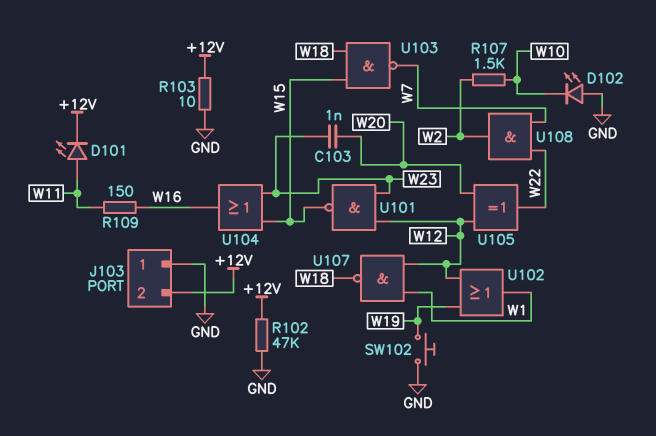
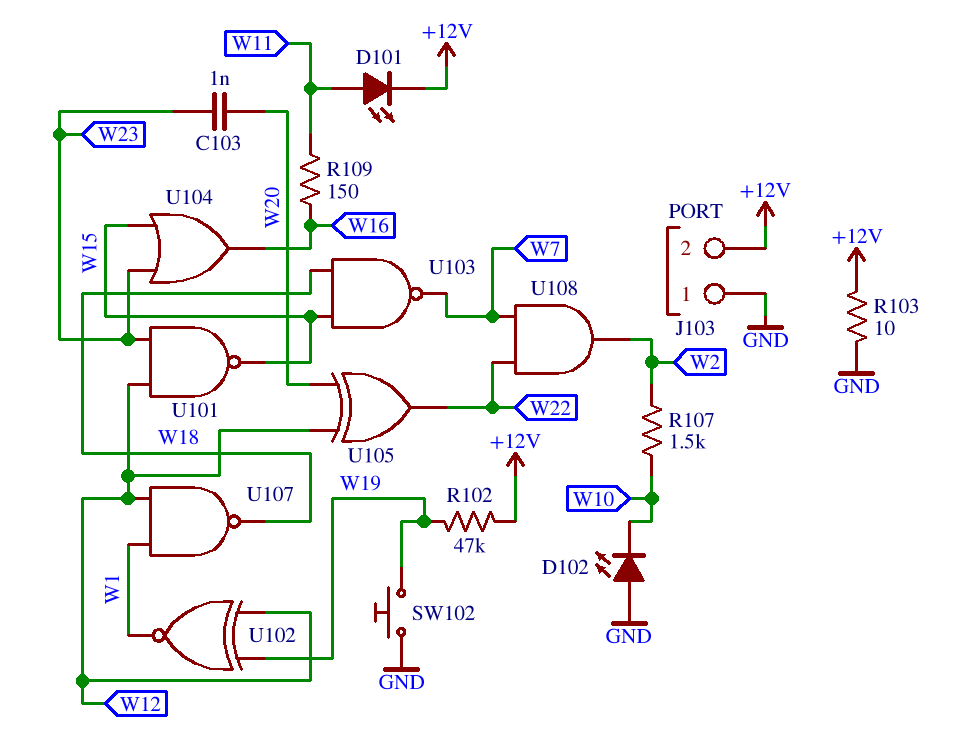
R102: 47k (+12V, GND) -> 47k (+12V, W19)
U102: OR (in W12, in W19, out W1) -> XNOR (in W12, in W19, out W1)

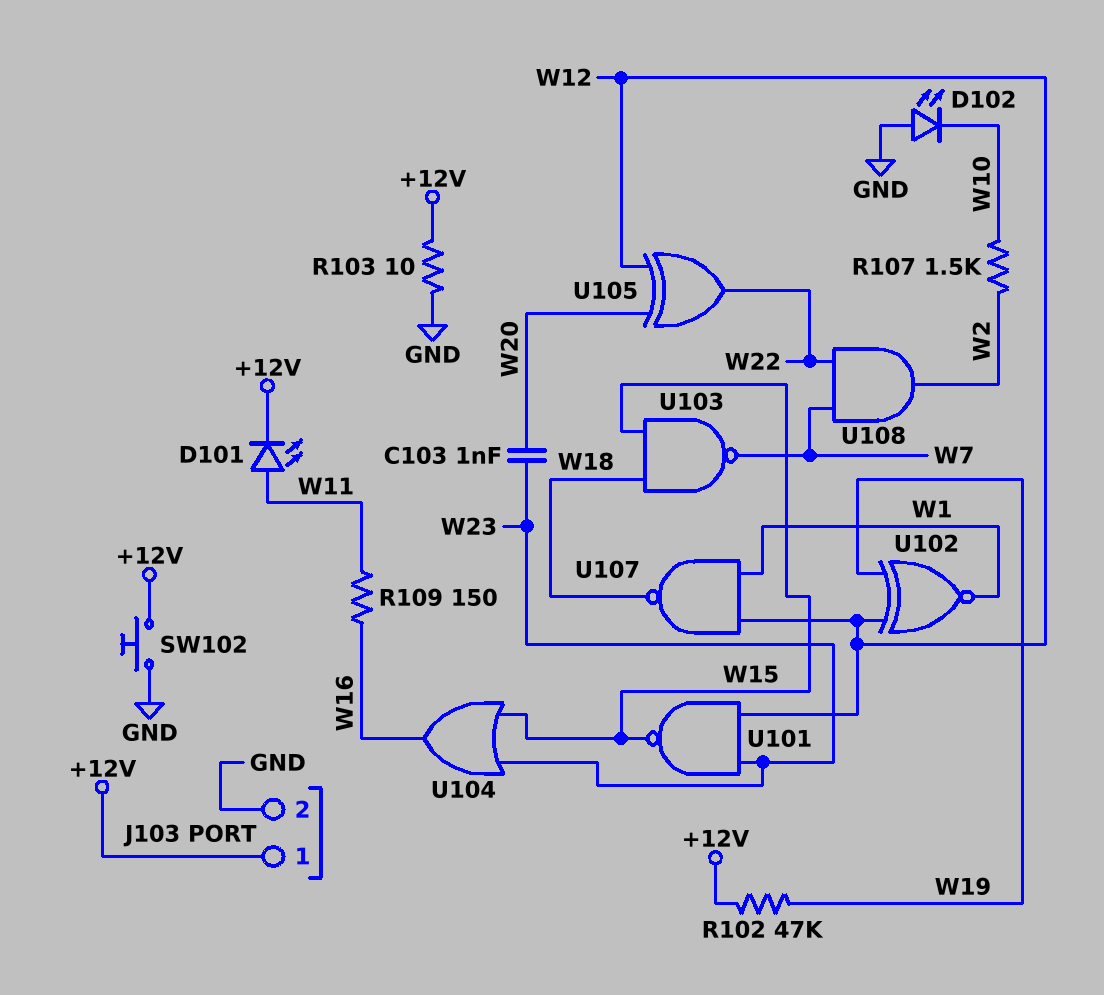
J103 pin 1: GND -> +12V
J103 pin 2: +12V -> GND
SW102: button (GND, W19) -> button (+12V, GND)

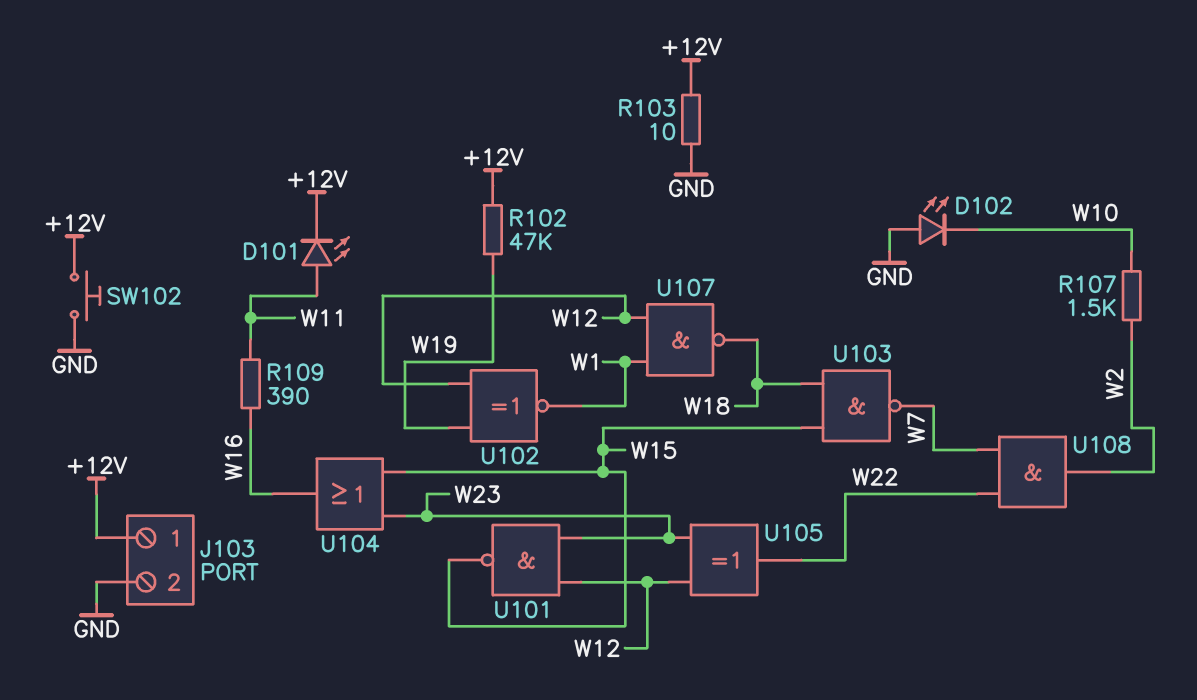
C103: 1nF (W20, W23) -> none
R109: 150 (W11, W16) -> 390 (W11, W16)
U105: XOR (in W12, in W20, out W22) -> XOR (in W12, in W23, out W22)

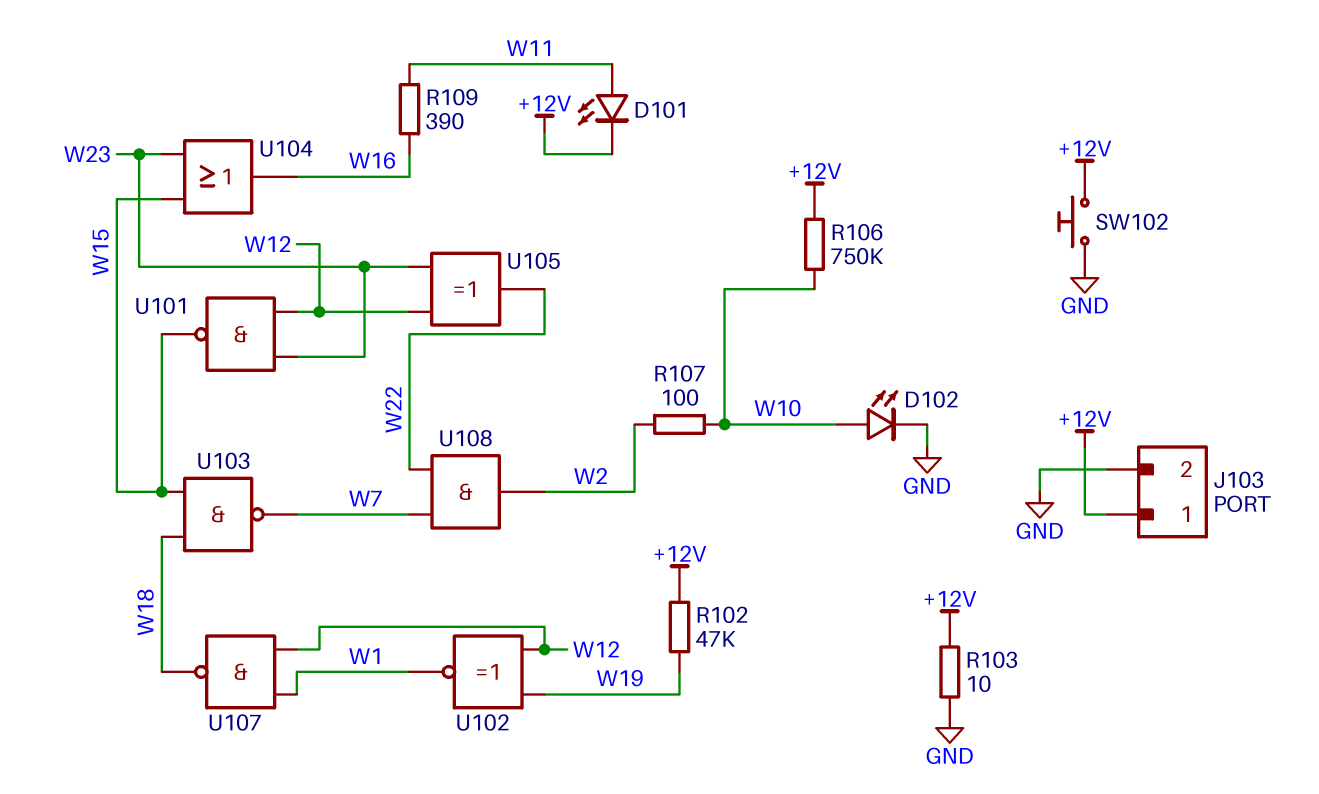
D102: LED (A GND, K W10) -> LED (A W10, K GND)
R106: none -> 750k (+12V, W10)
R107: 1.5k (W2, W10) -> 100 (W2, W10)

